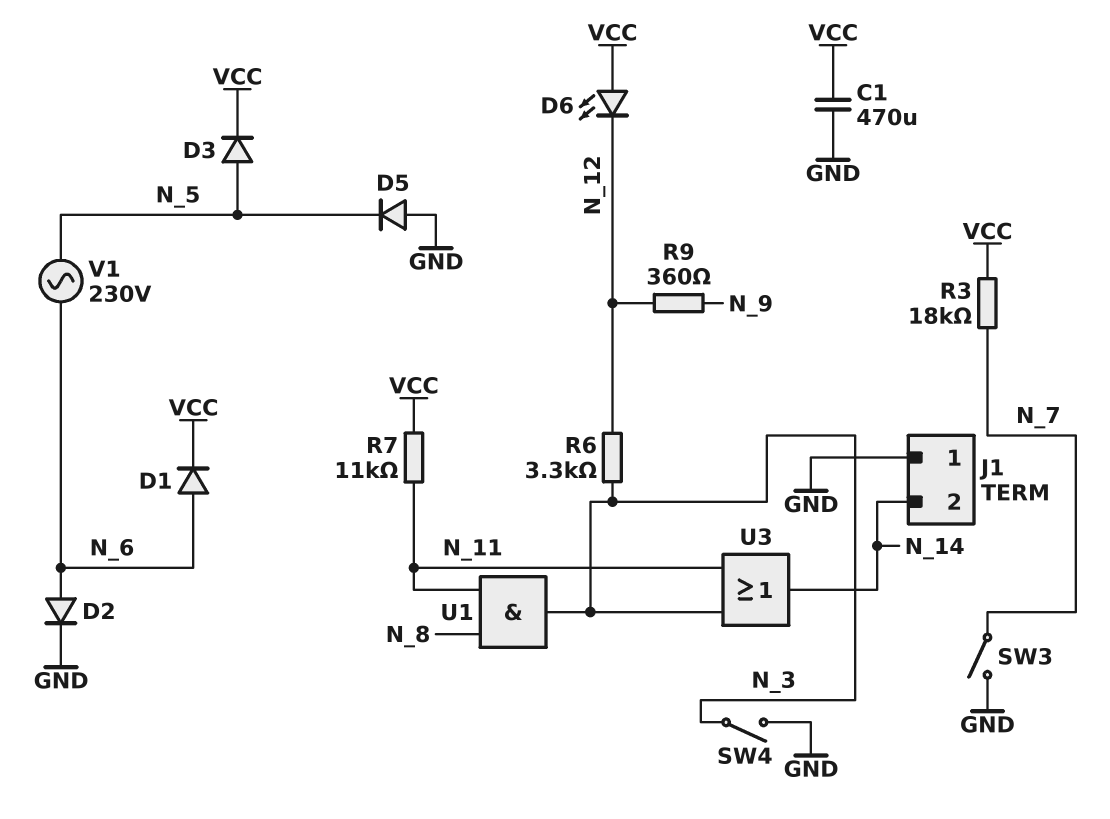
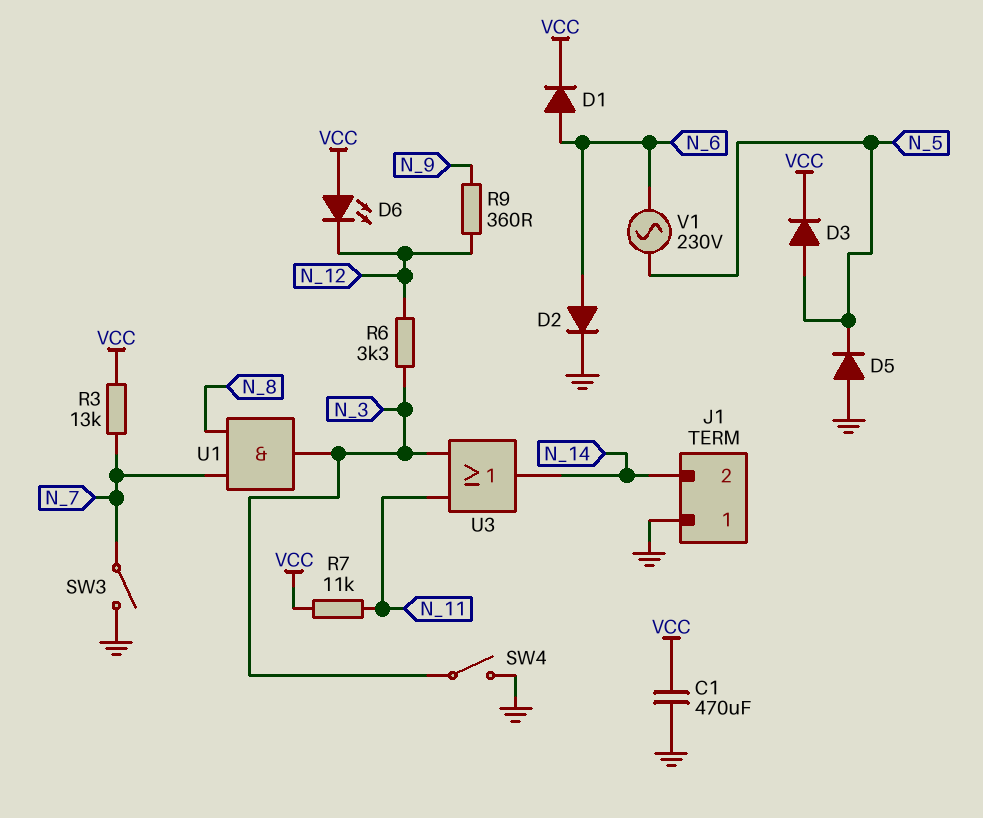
R3: 18k (N_7, VCC) -> 13k (N_7, VCC)
U1: AND (in N_8, in N_11, out N_3) -> AND (in N_7, in N_8, out N_3)

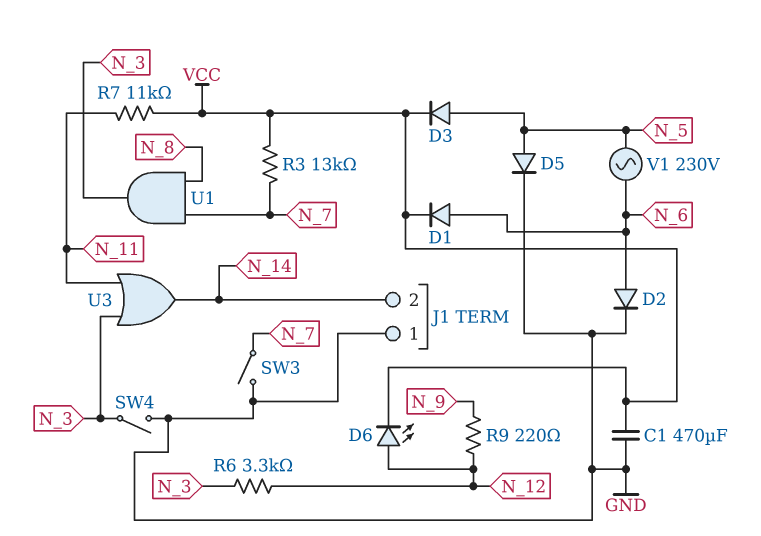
D5: diode (A GND, K N_5) -> diode (A N_5, K GND)
D6: LED (A VCC, K N_12) -> LED (A N_12, K VCC)
R9: 360 (N_9, N_12) -> 220 (N_9, N_12)

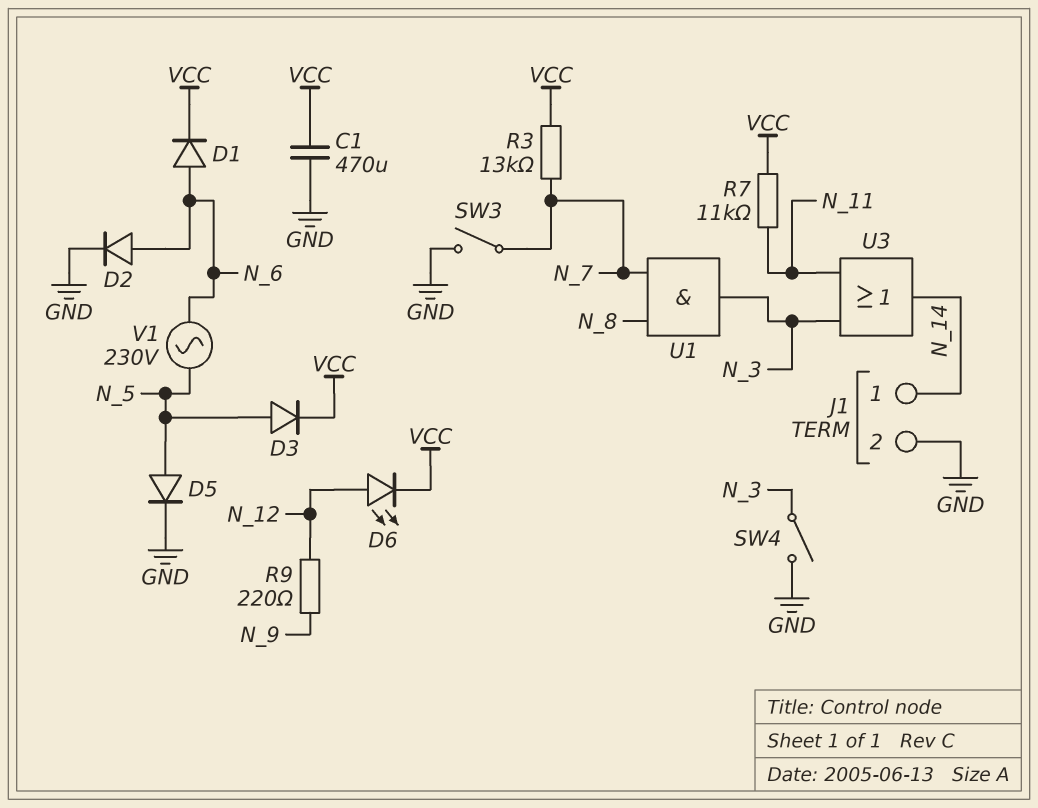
J1 pin 1: GND -> N_14
J1 pin 2: N_14 -> GND
R6: 3.3k (N_3, N_12) -> none

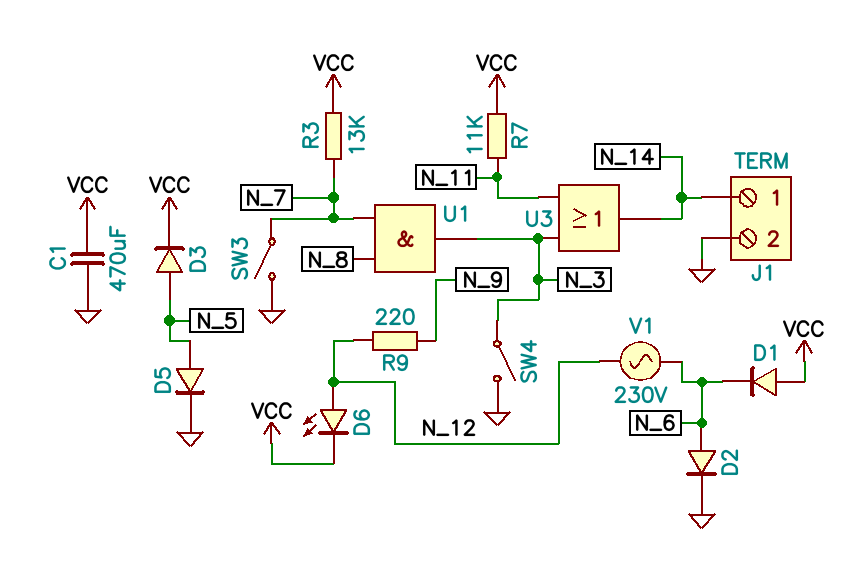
D1: diode (A N_6, K VCC) -> diode (A VCC, K N_6)
V1: AC 230V (N_5, N_6) -> AC 230V (N_6, N_12)

